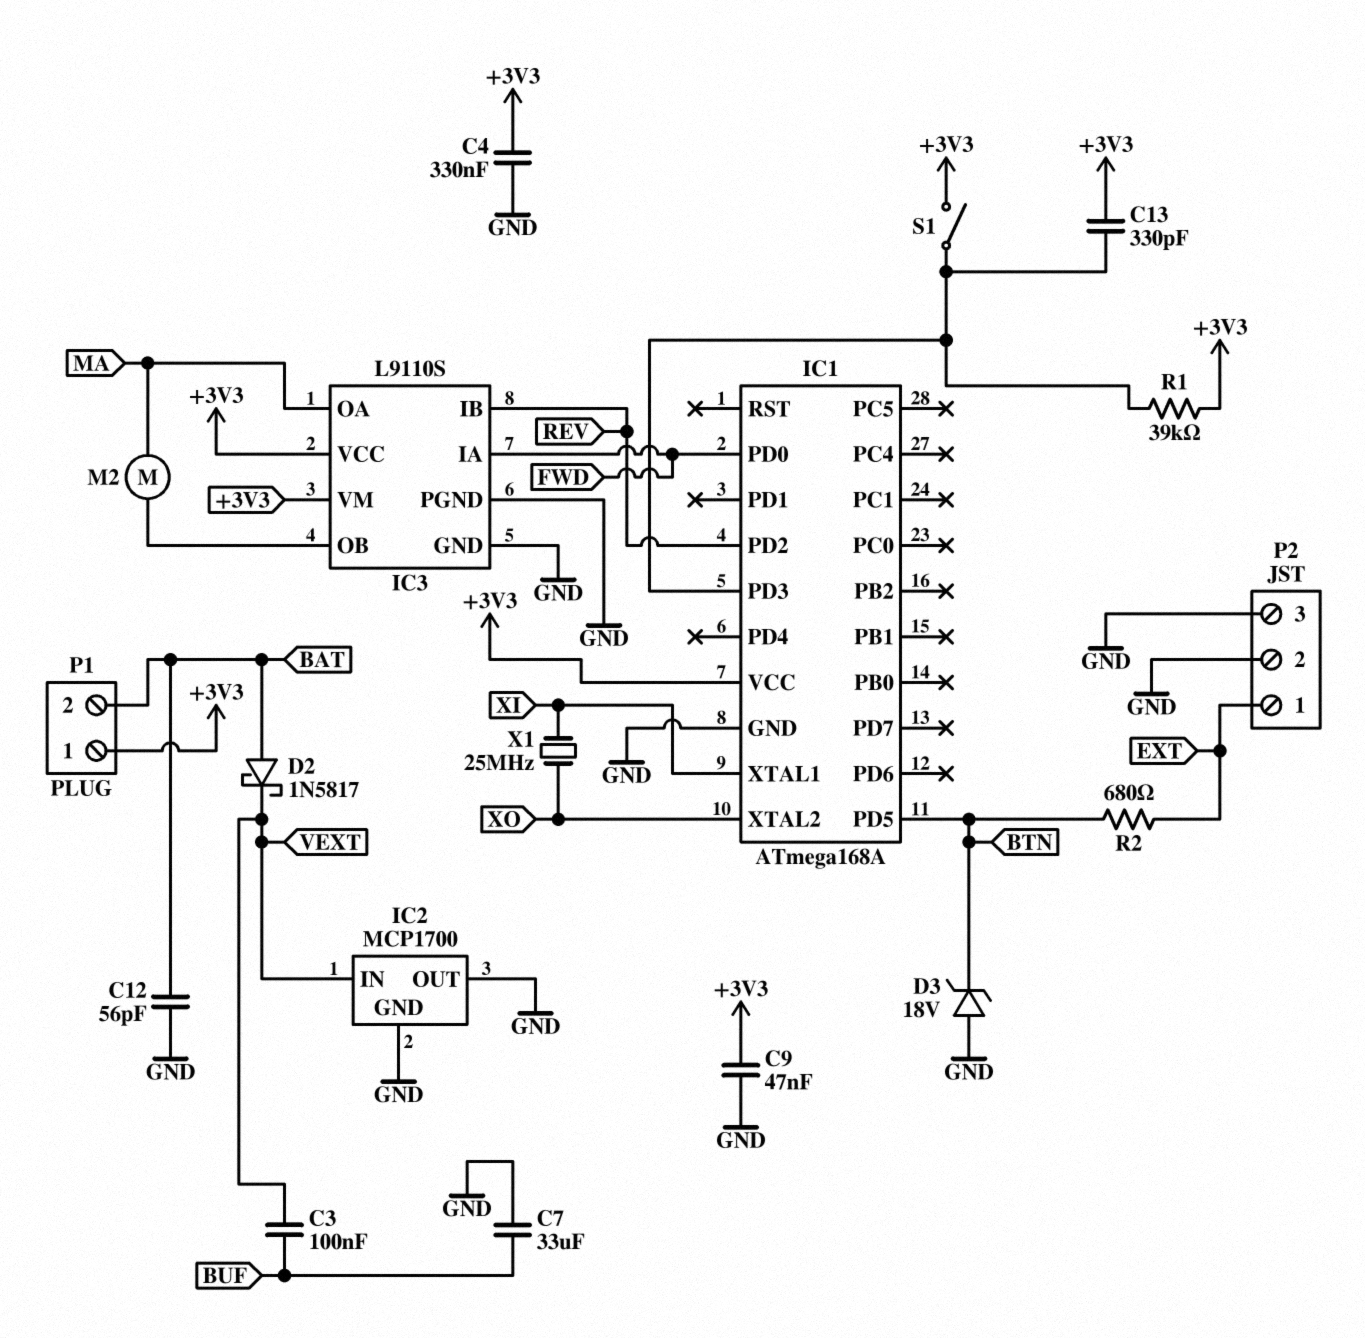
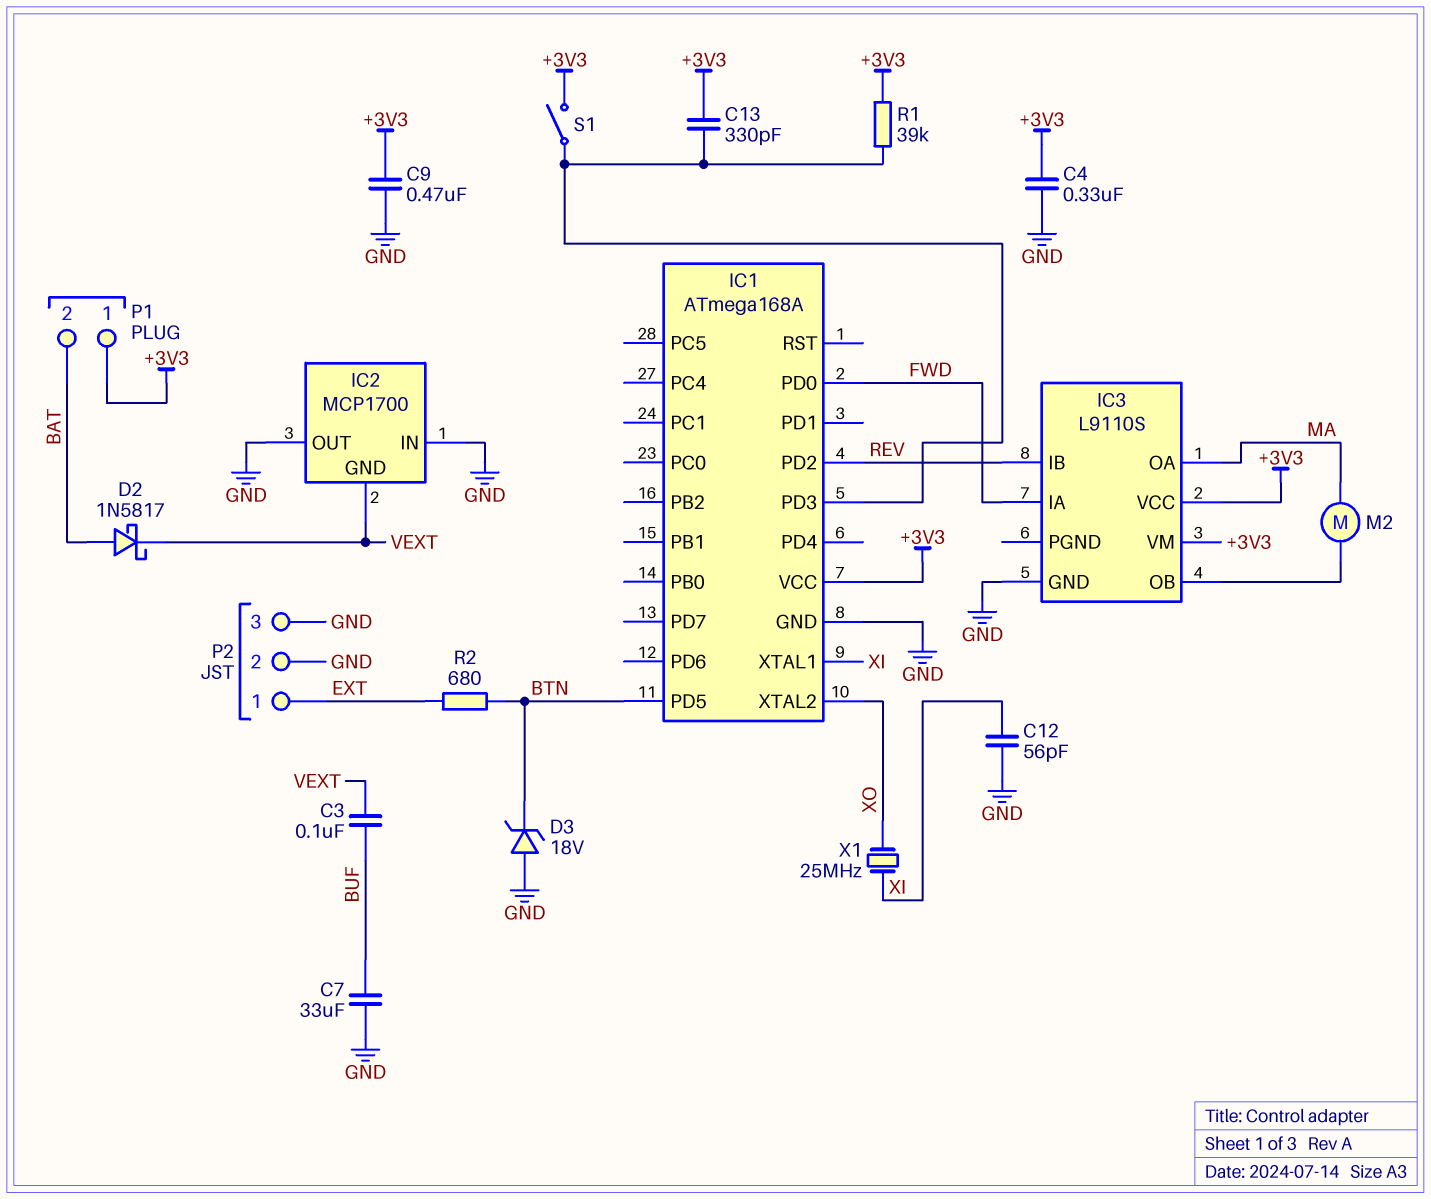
C9: 47nF (+3V3, GND) -> 470nF (+3V3, GND)
C12: 56pF (BAT, GND) -> 56pF (GND, XI)
IC2 pin GND: GND -> VEXT
IC2 pin IN: VEXT -> GND
IC3 pin PGND: GND -> none

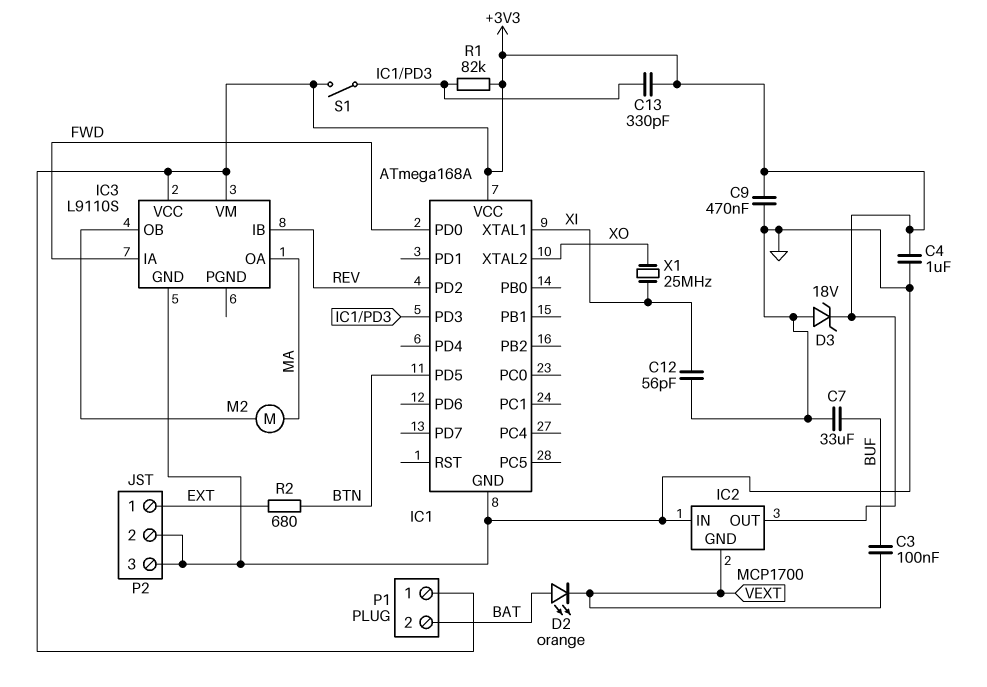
C4: 330nF (+3V3, GND) -> 1uF (+3V3, GND)
D2: schottky 1N5817 (A BAT, K VEXT) -> LED orange (A BAT, K VEXT)
D3: zener 18V (A GND, K BTN) -> zener 18V (A GND, K +3V3)
IC2 pin OUT: GND -> +3V3
R1: 39k (+3V3, IC1/PD3) -> 82k (+3V3, IC1/PD3)

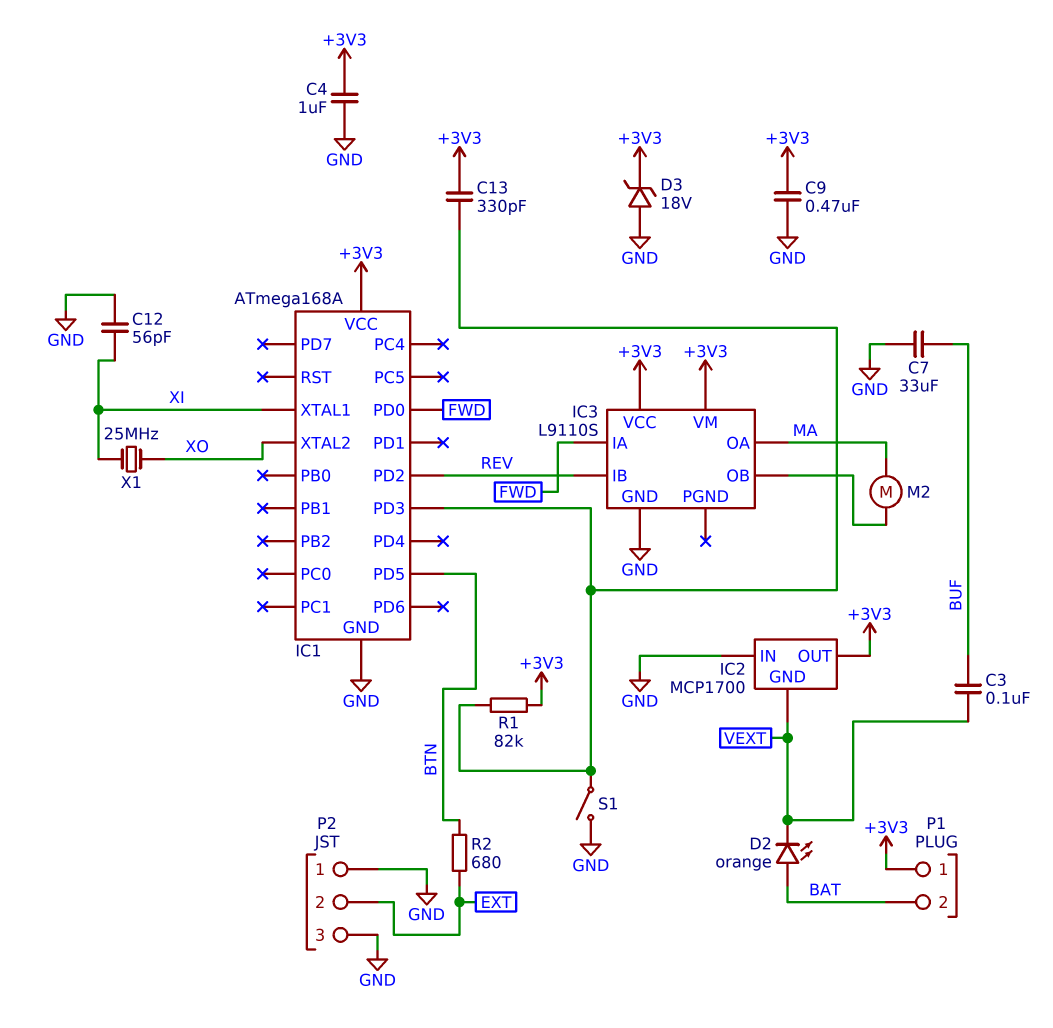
P2 pin 1: EXT -> GND
P2 pin 2: GND -> EXT
S1: switch (+3V3, IC1/PD3) -> switch (GND, IC1/PD3)

